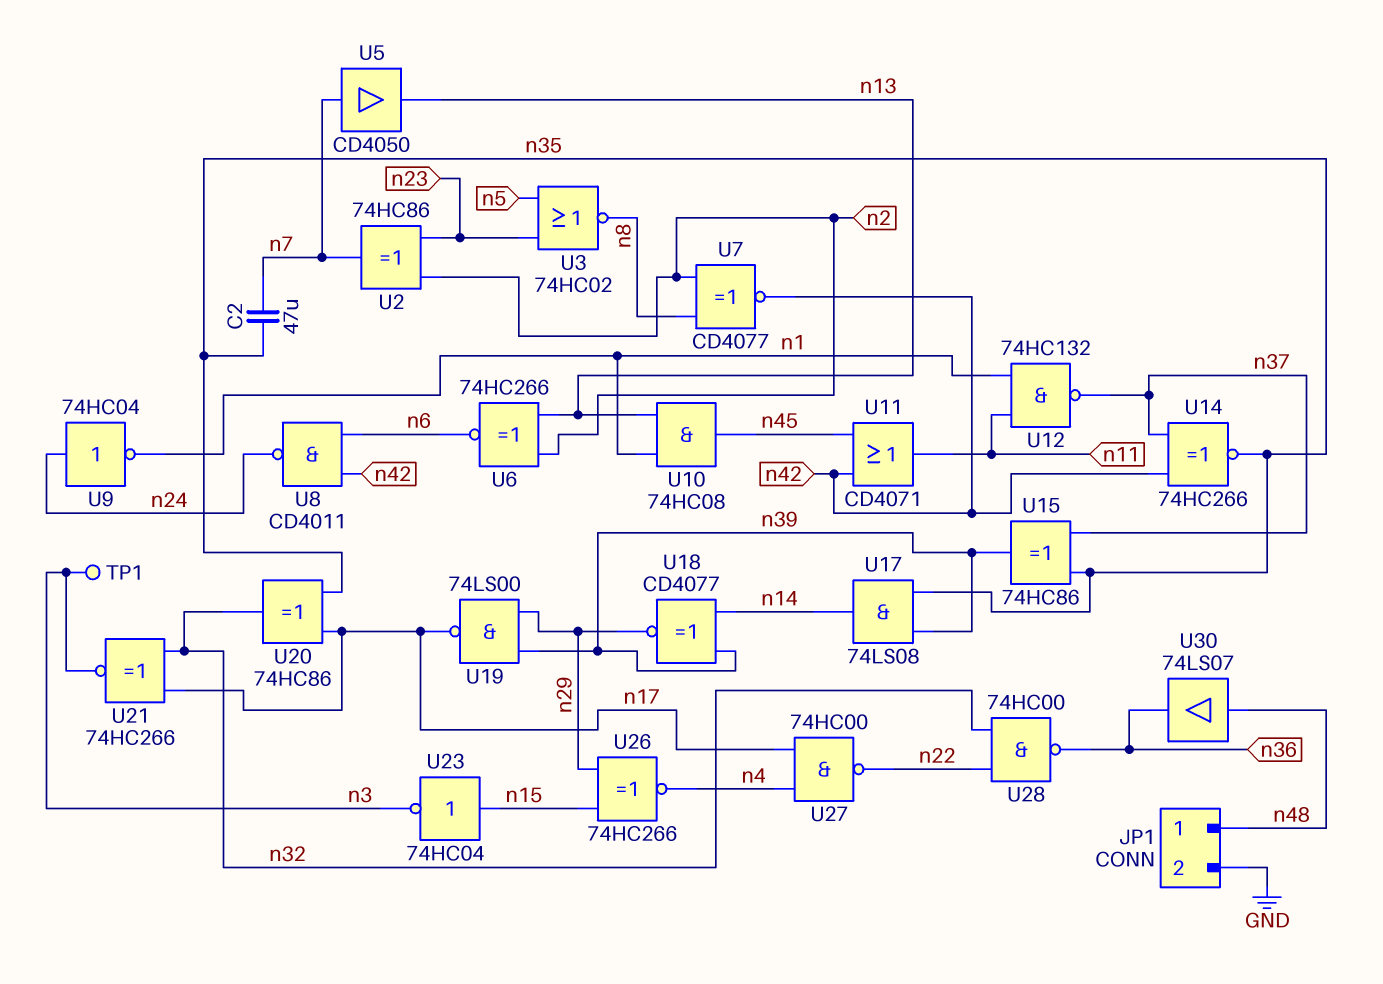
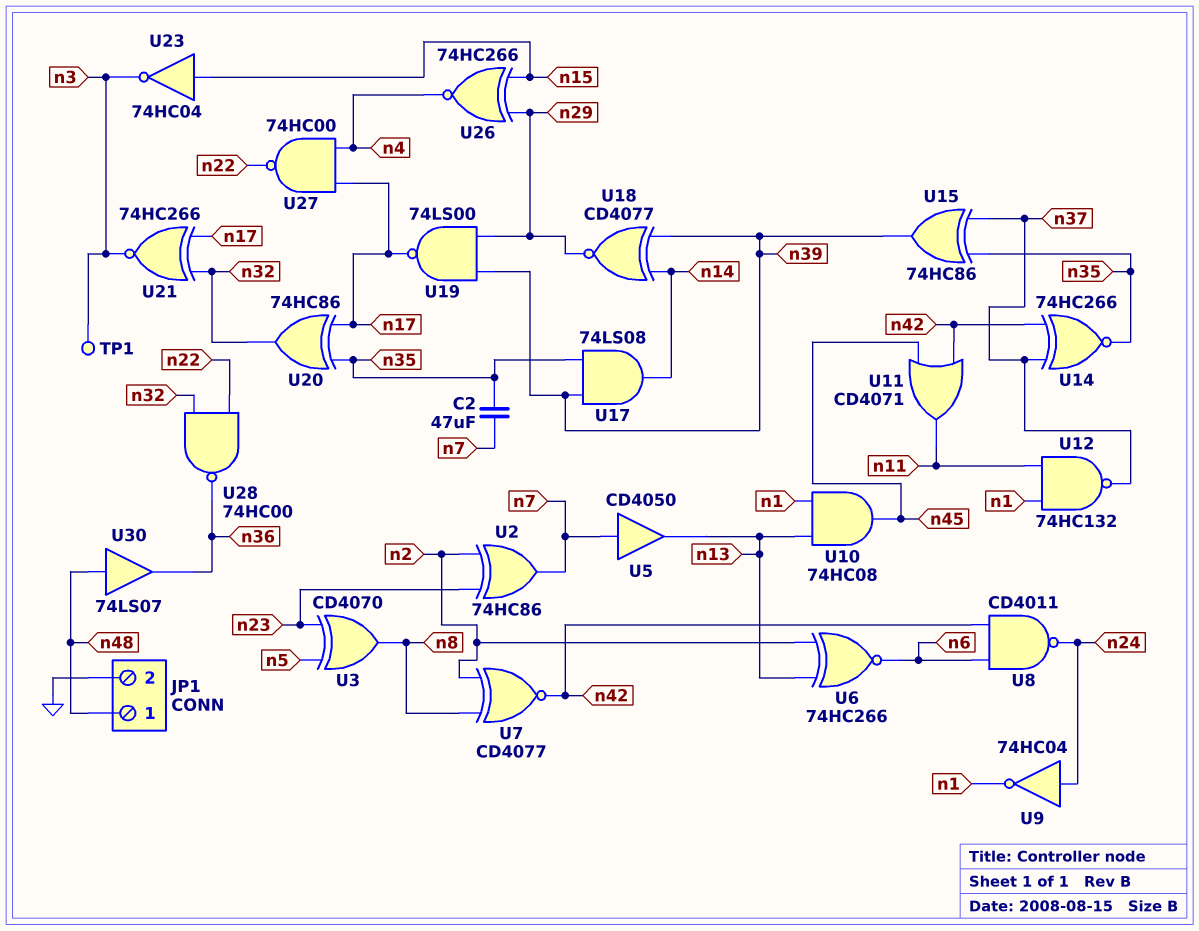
U3: NOR 74HC02 (in n5, in n23, out n8) -> XOR CD4070 (in n5, in n23, out n8)

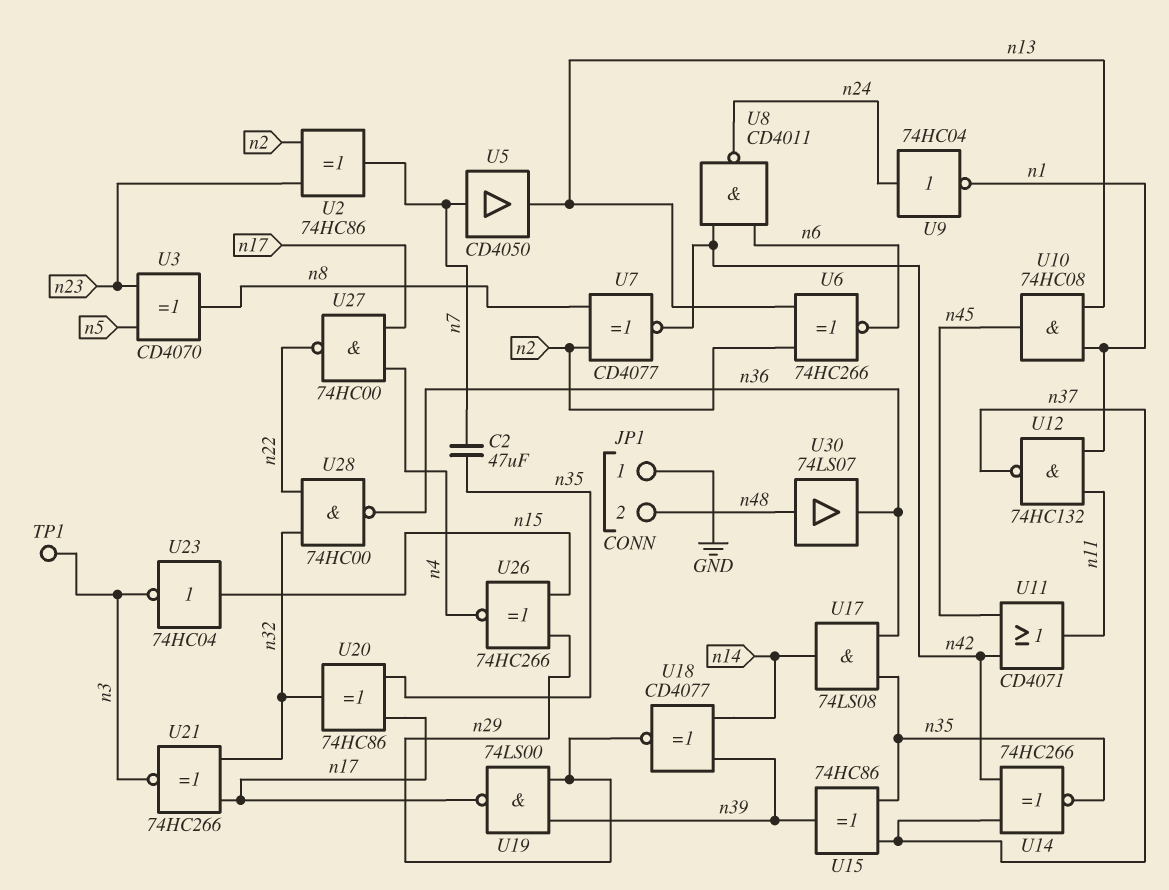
JP1 pin 1: n48 -> GND
JP1 pin 2: GND -> n48
U17: AND 74LS08 (in n35, in n39, out n14) -> AND 74LS08 (in n35, in n36, out n14)

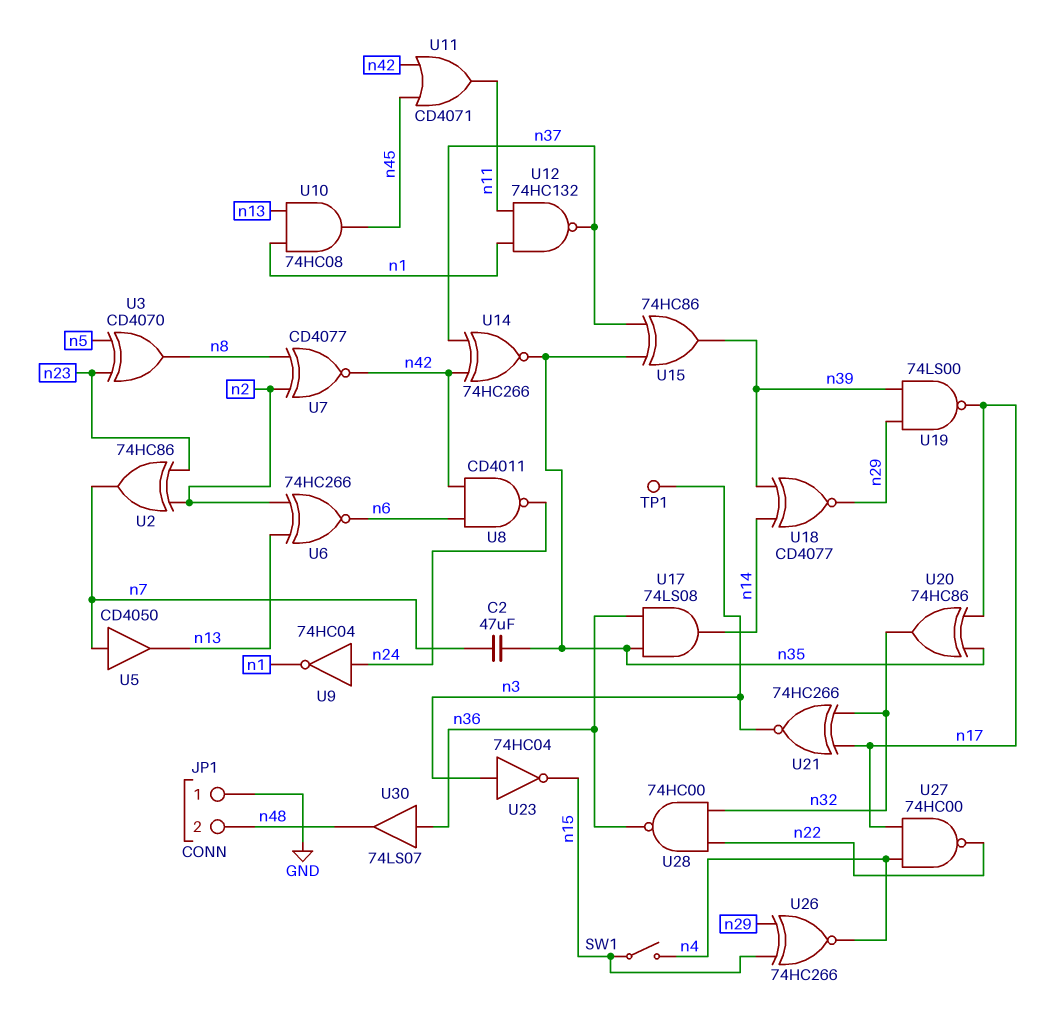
SW1: none -> switch (n4, n15)
U23: NOT 74HC04 (in n15, out n3) -> NOT 74HC04 (in n3, out n15)
U30: buffer 74LS07 (in n48, out n36) -> buffer 74LS07 (in n36, out n48)

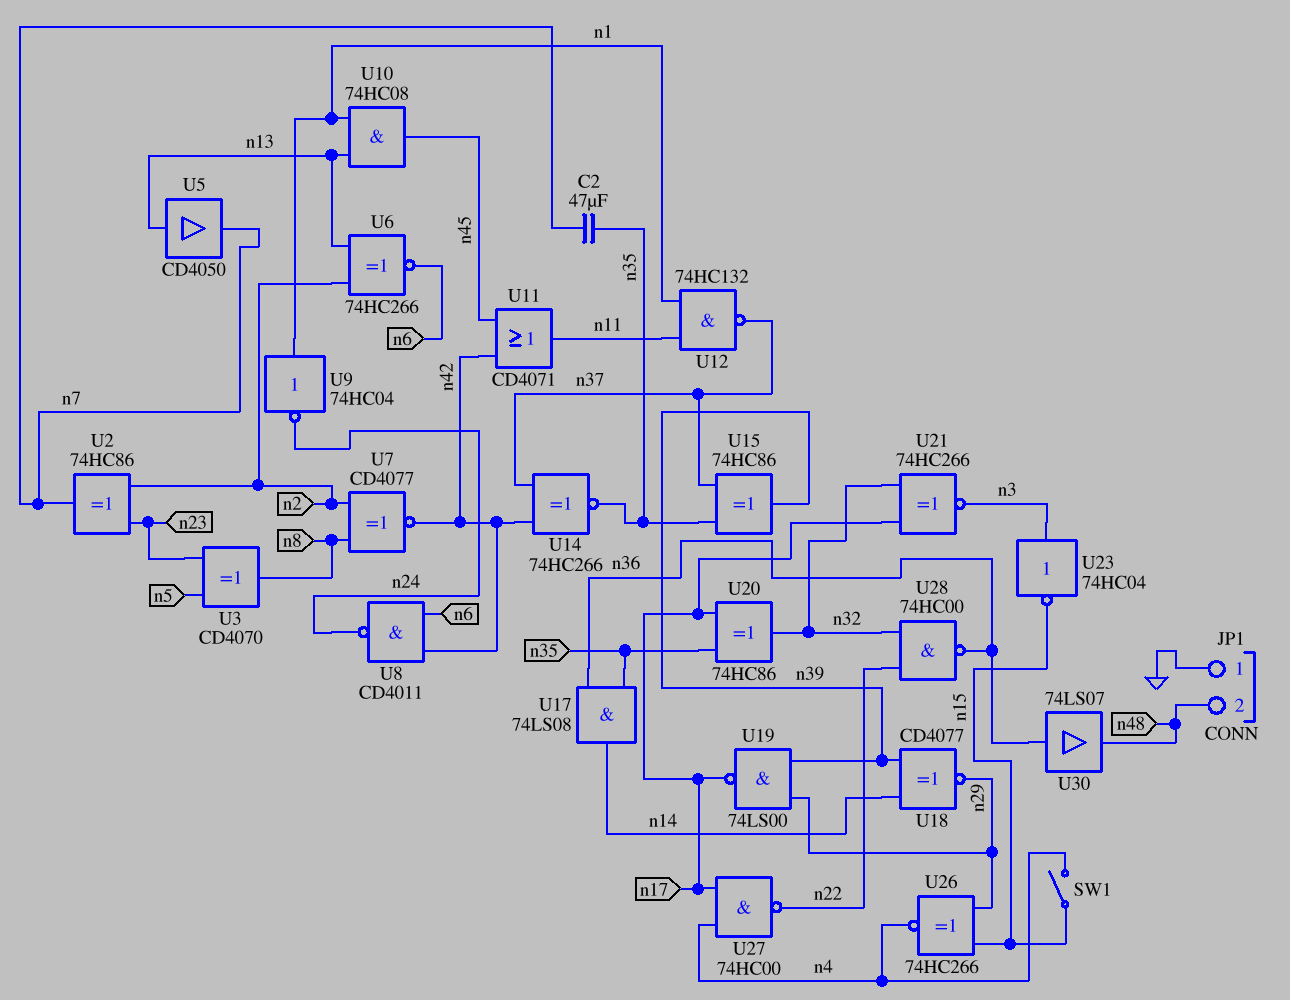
TP1: test point (n3) -> none
U5: buffer CD4050 (in n7, out n13) -> buffer CD4050 (in n13, out n7)
U9: NOT 74HC04 (in n24, out n1) -> NOT 74HC04 (in n1, out n24)

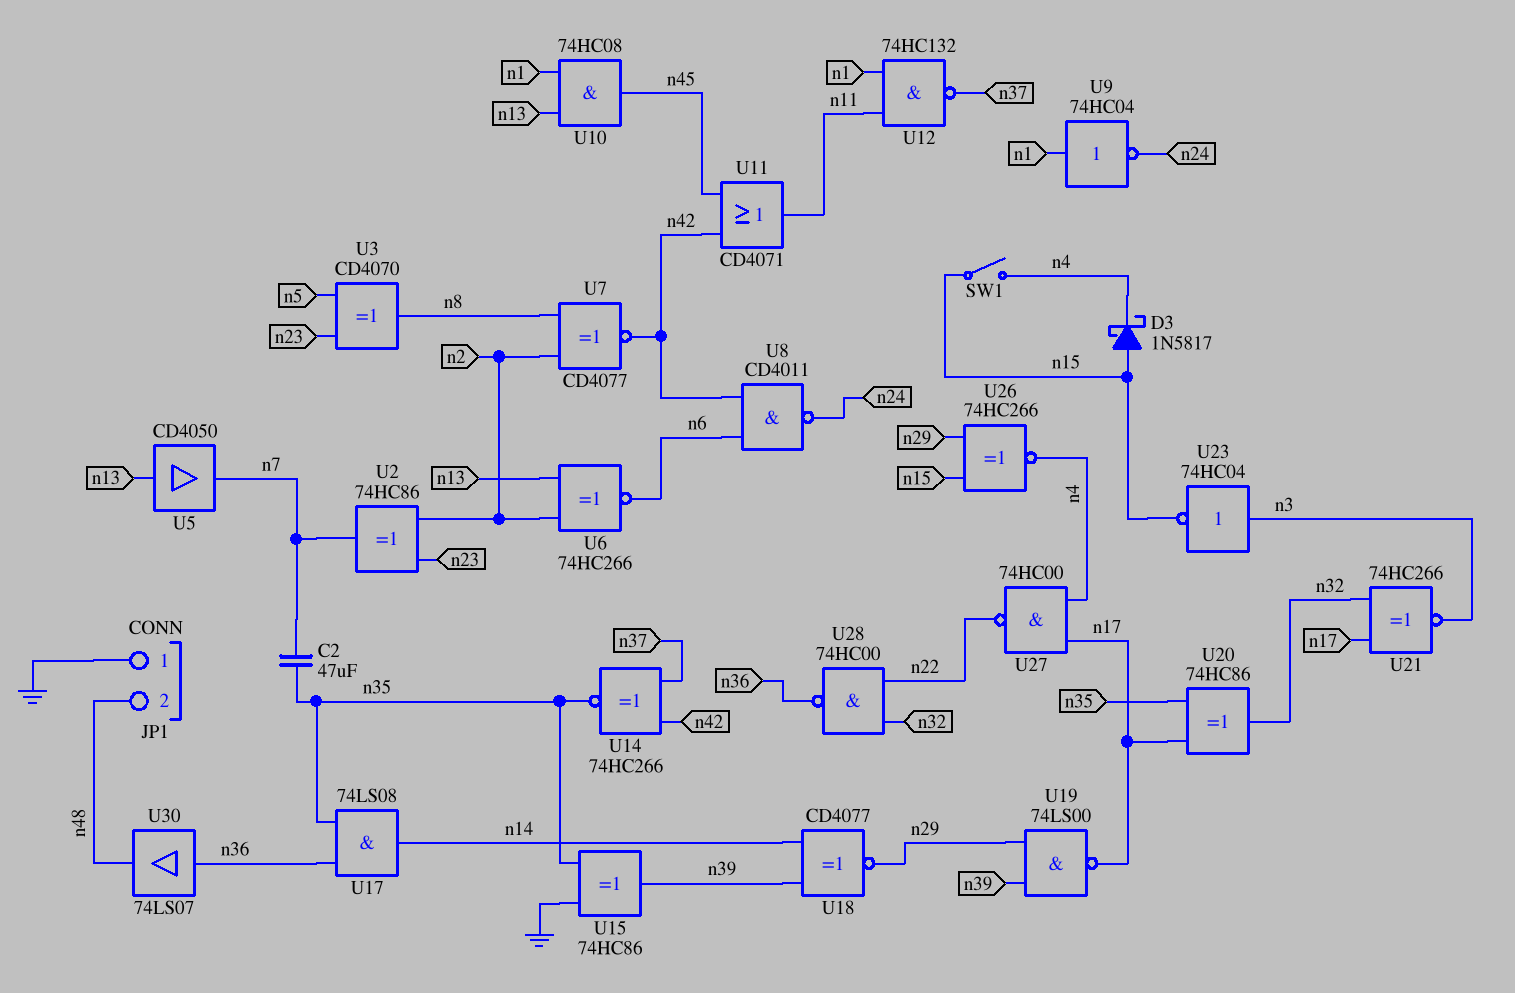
D3: none -> schottky 1N5817 (A n15, K n4)
U15: XOR 74HC86 (in n35, in n37, out n39) -> XOR 74HC86 (in GND, in n35, out n39)

